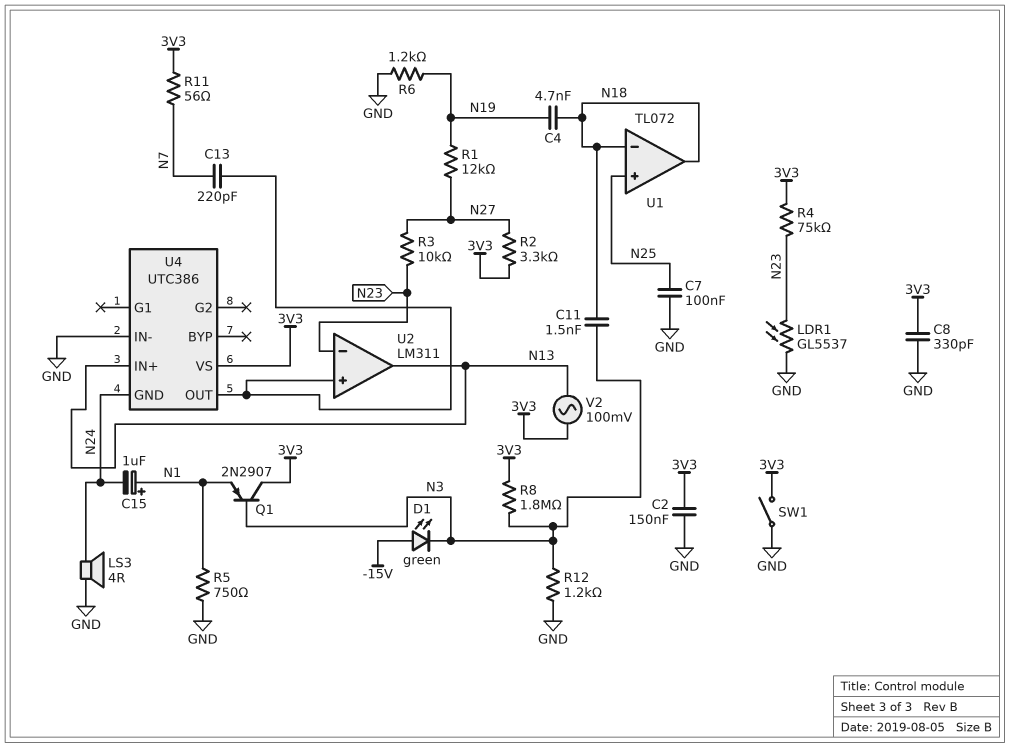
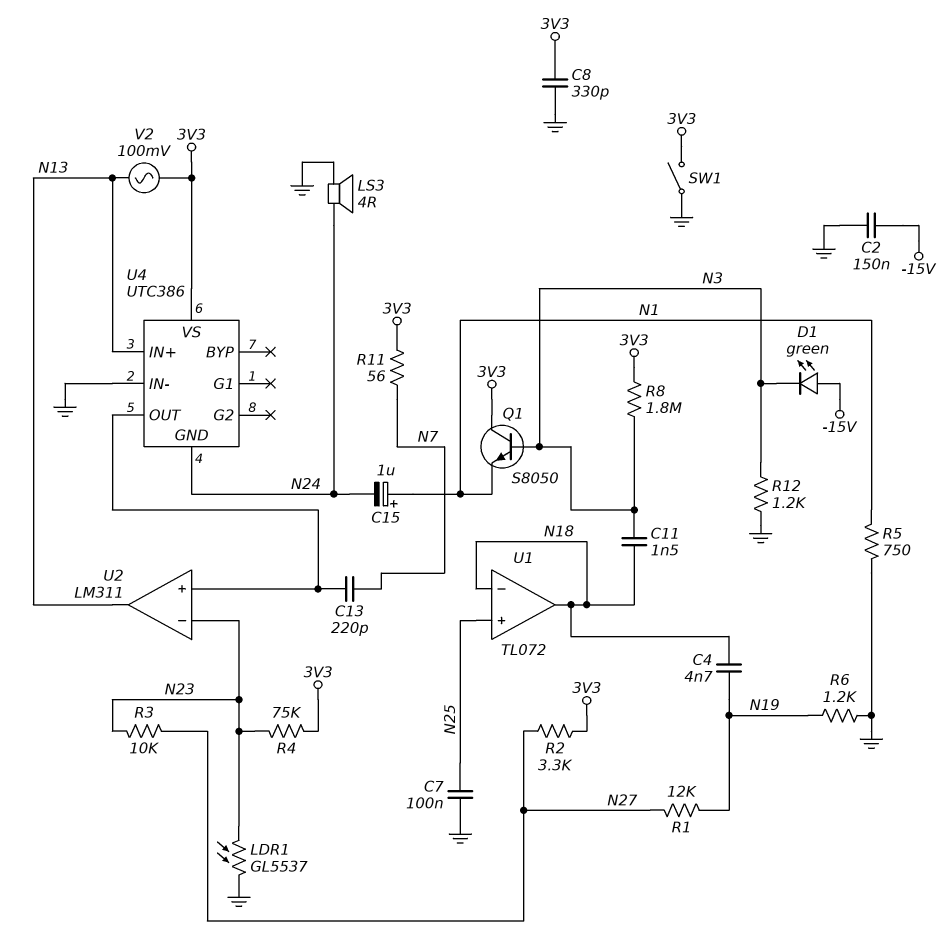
C2: 150nF (3V3, GND) -> 150nF (-15V, GND)
Q1: PNP 2N2907 (B N3, C 3V3, E N1) -> NPN S8050 (B N3, C 3V3, E N1)

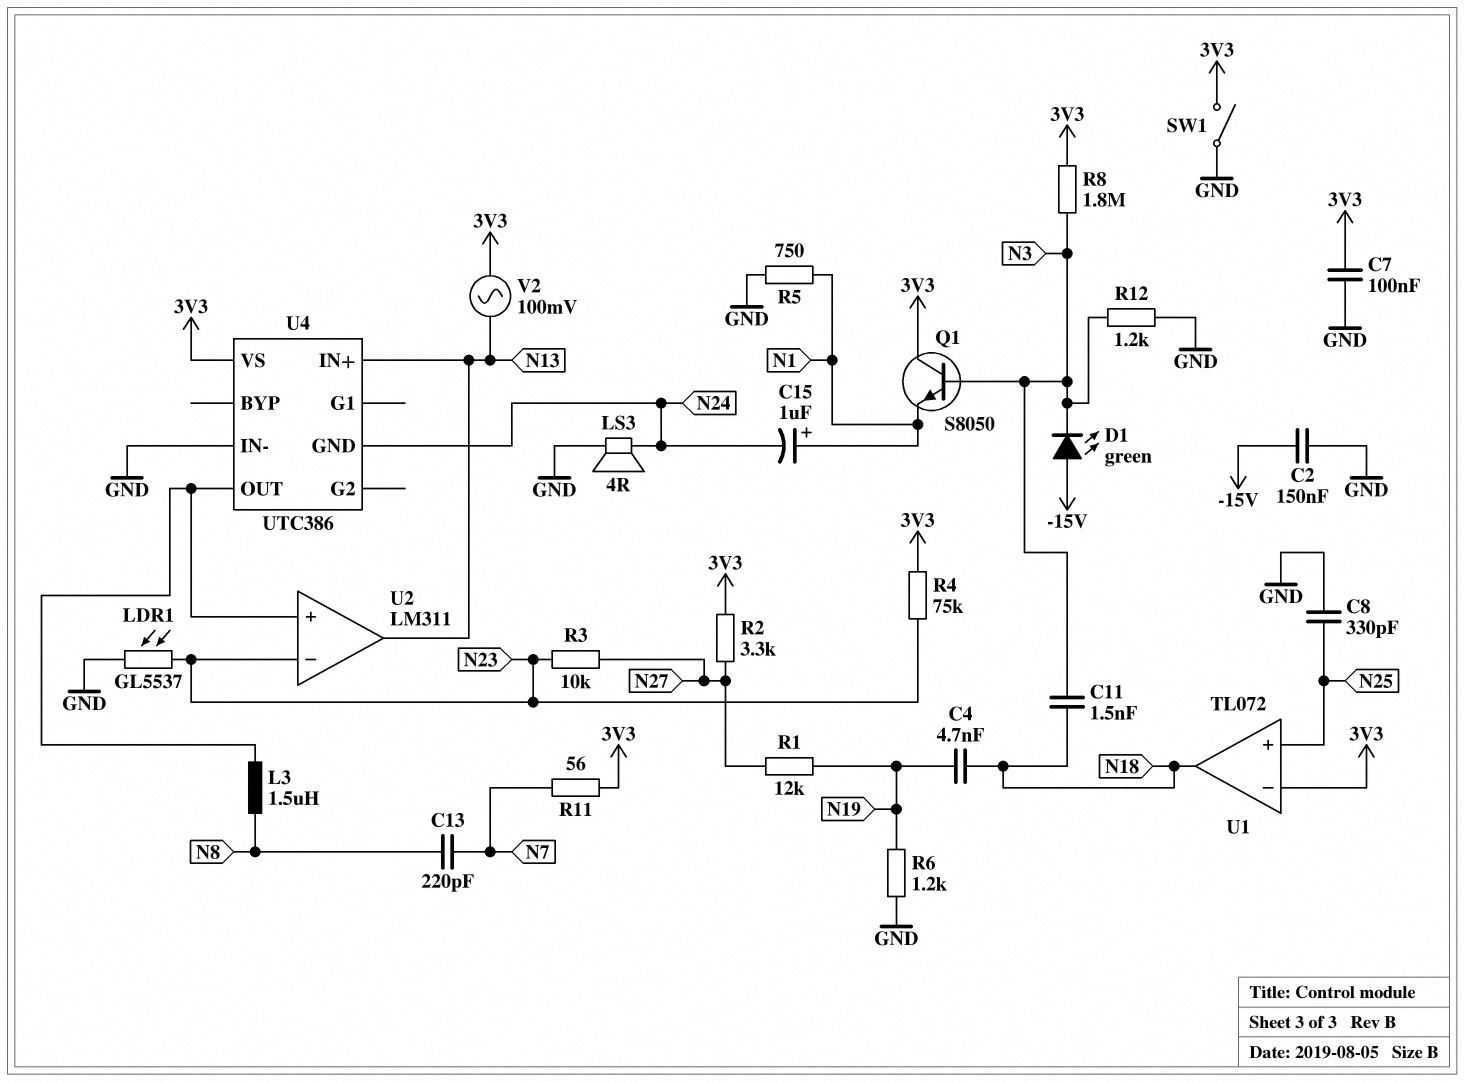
C7: 100nF (GND, N25) -> 100nF (3V3, GND)
C8: 330pF (3V3, GND) -> 330pF (GND, N25)
C13: 220pF (N7, U2/in+) -> 220pF (N7, N8)
L3: none -> 1.5uH (N8, U2/in+)
U1 pin in-: N18 -> 3V3

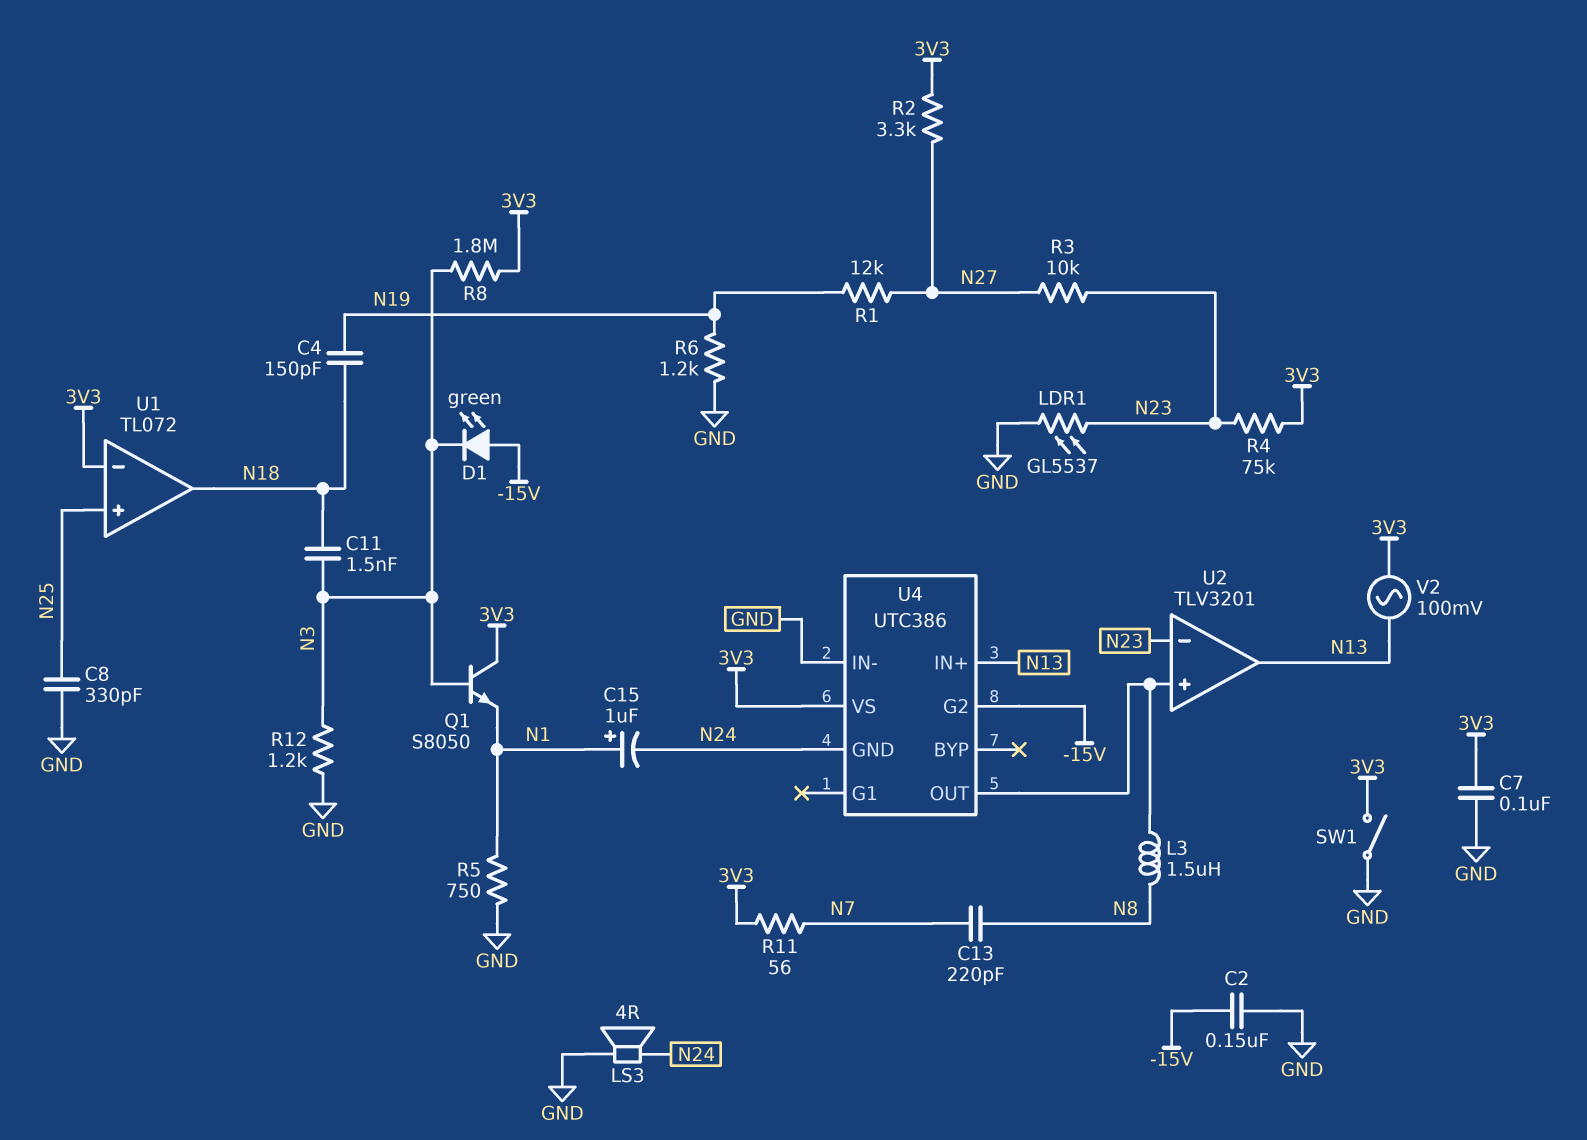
C4: 4.7nF (N18, N19) -> 150pF (N18, N19)
U2: LM311 -> TLV3201
U4 pin G2: none -> -15V

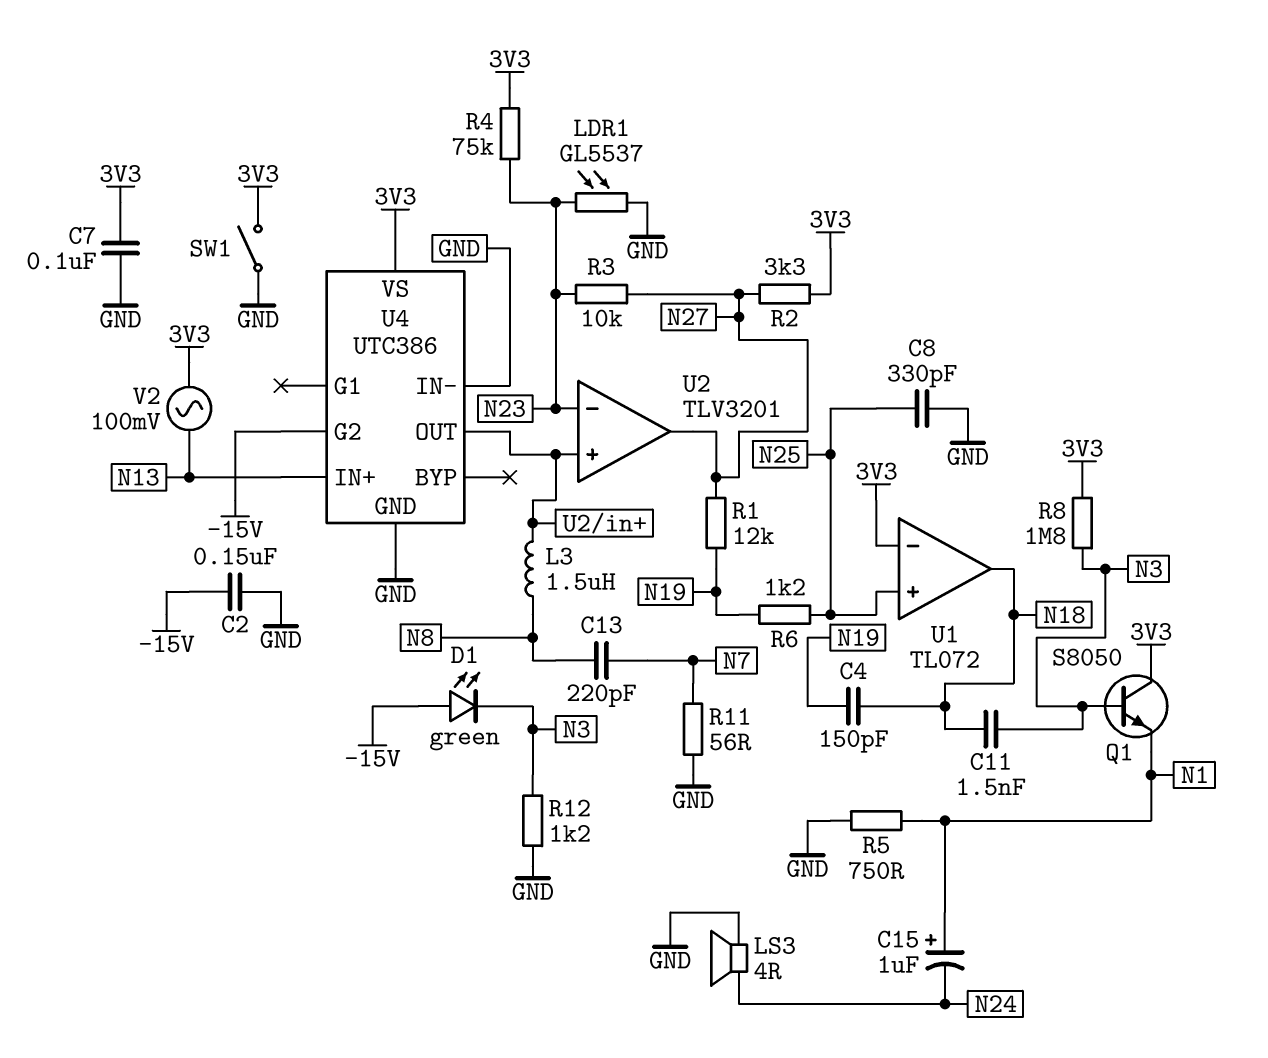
R6: 1.2k (GND, N19) -> 1.2k (N19, N25)
R11: 56 (3V3, N7) -> 56 (GND, N7)
U2 pin out: N13 -> N27
U4 pin GND: N24 -> GND

